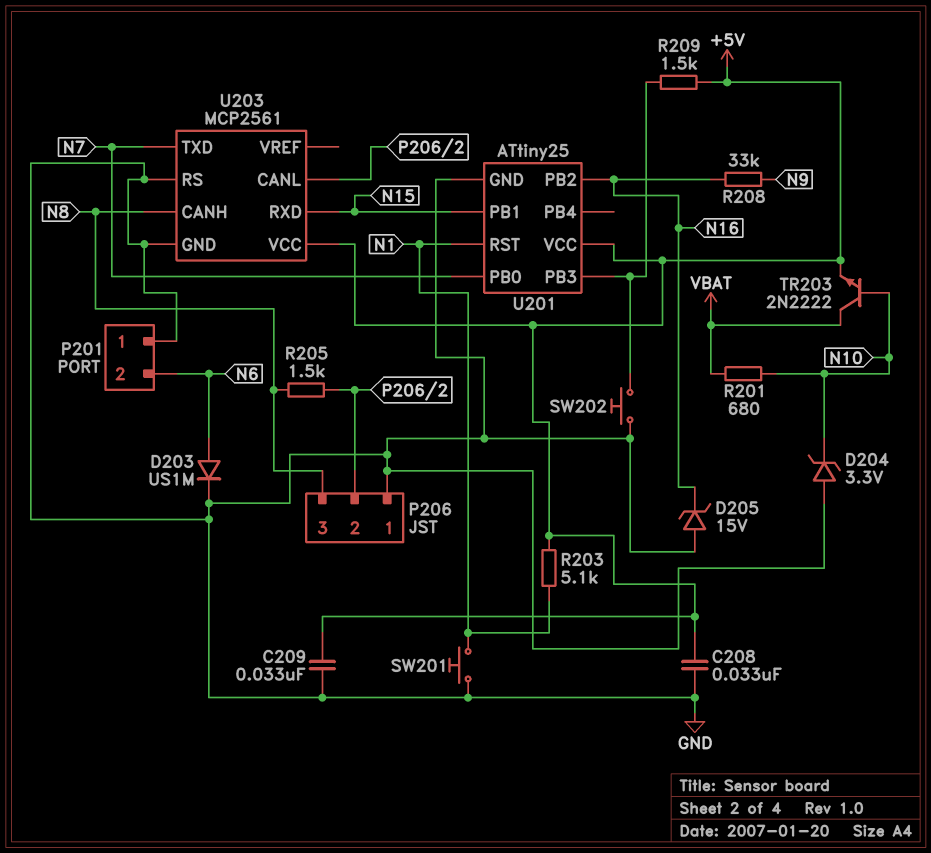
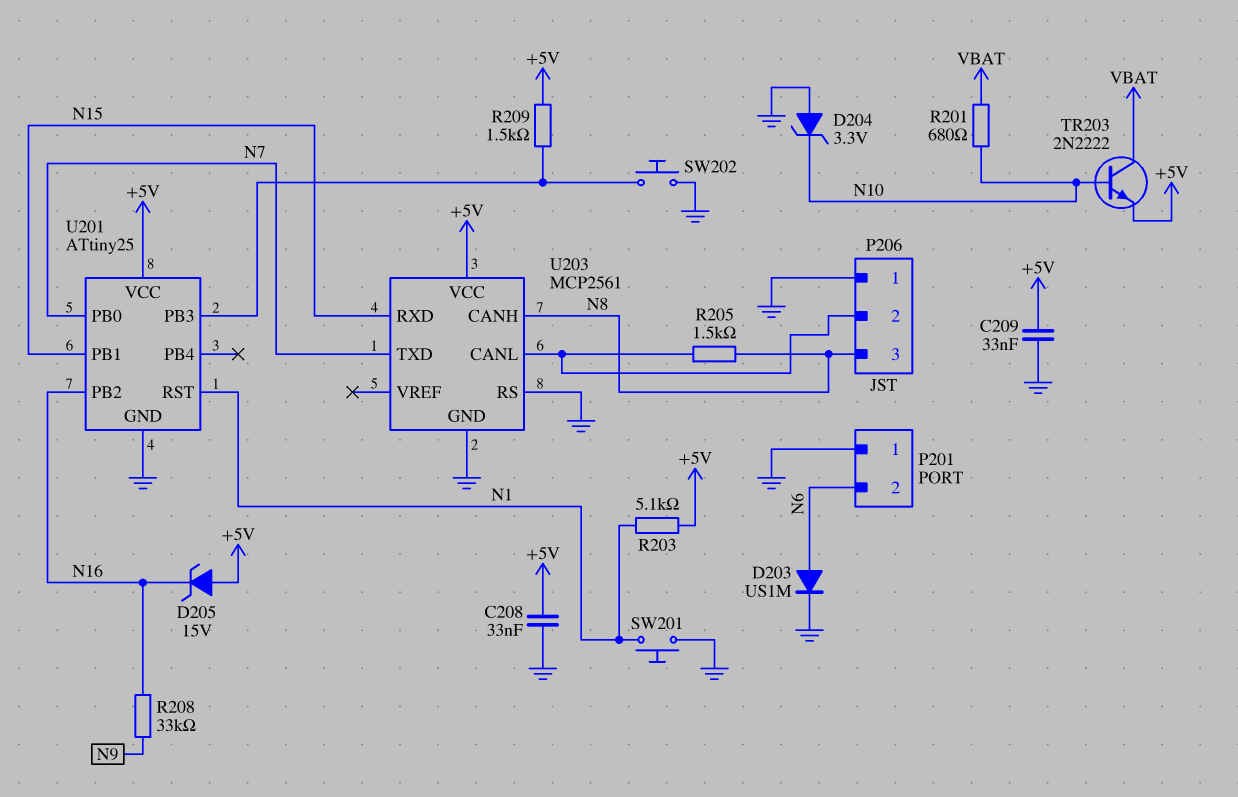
D205: zener 15V (A GND, K N16) -> zener 15V (A +5V, K N16)

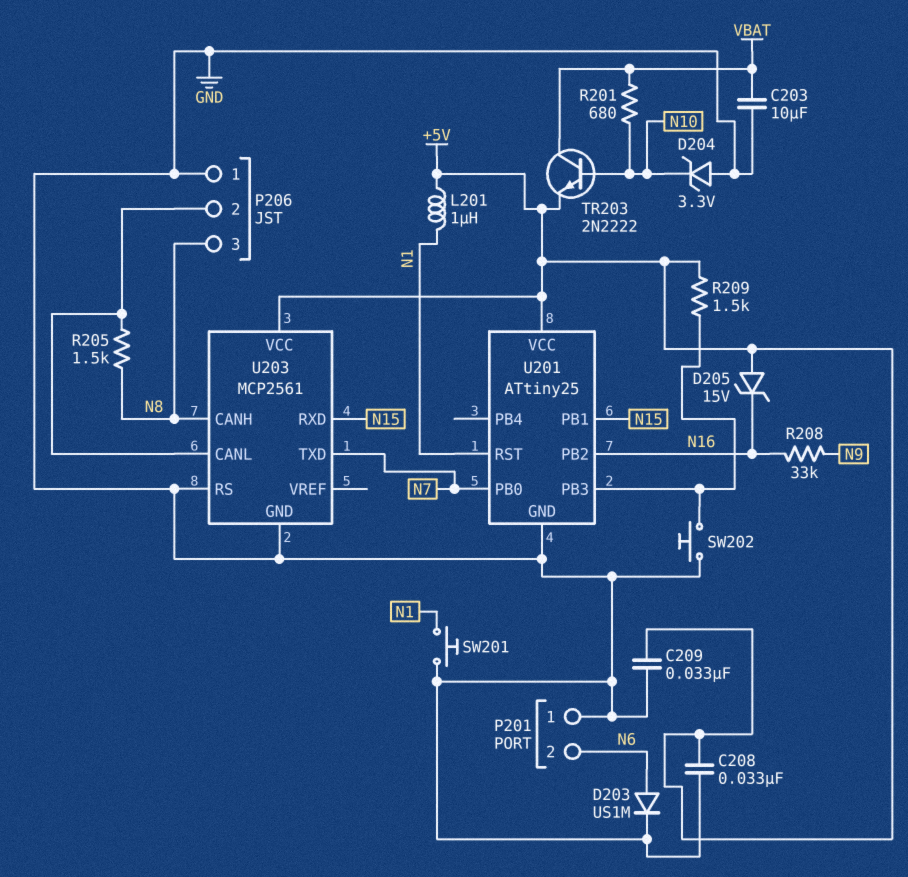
C203: none -> 10uF (GND, VBAT)
L201: none -> 1uH (+5V, N1)
R203: 5.1k (+5V, N1) -> none

